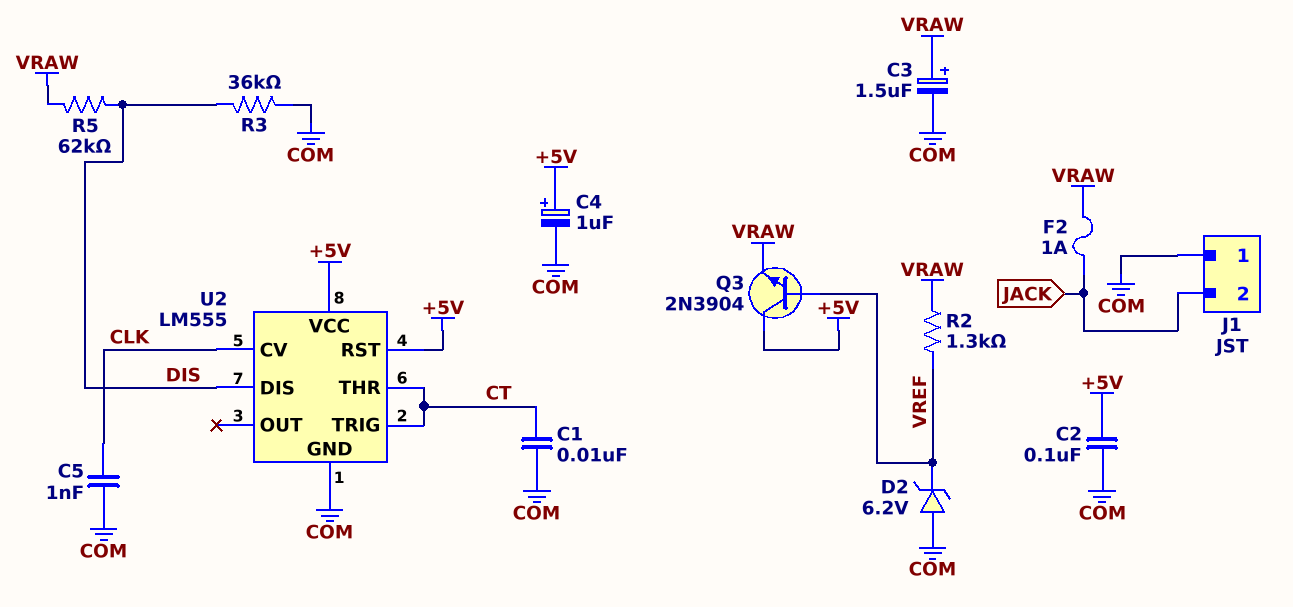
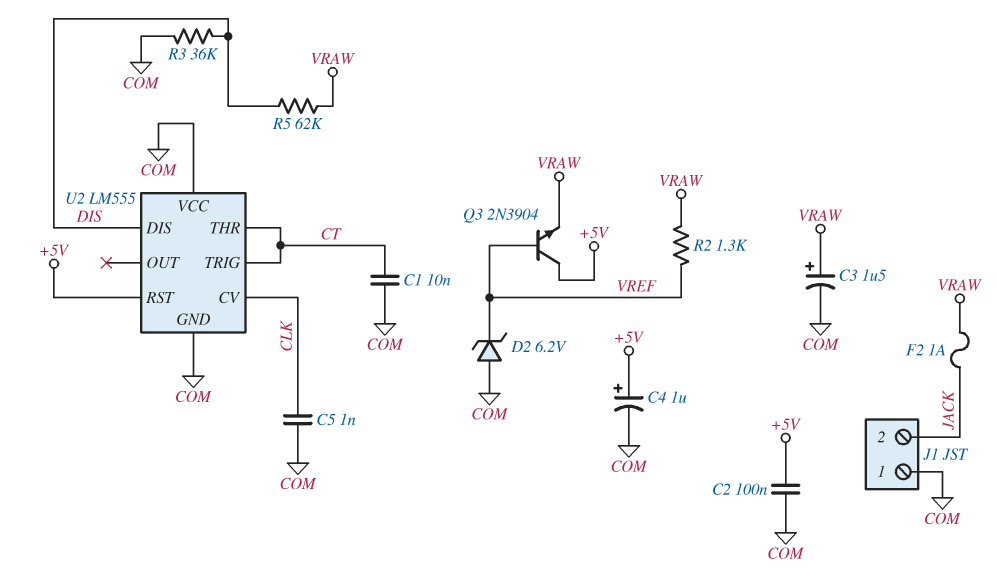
U2 pin VCC: +5V -> COM

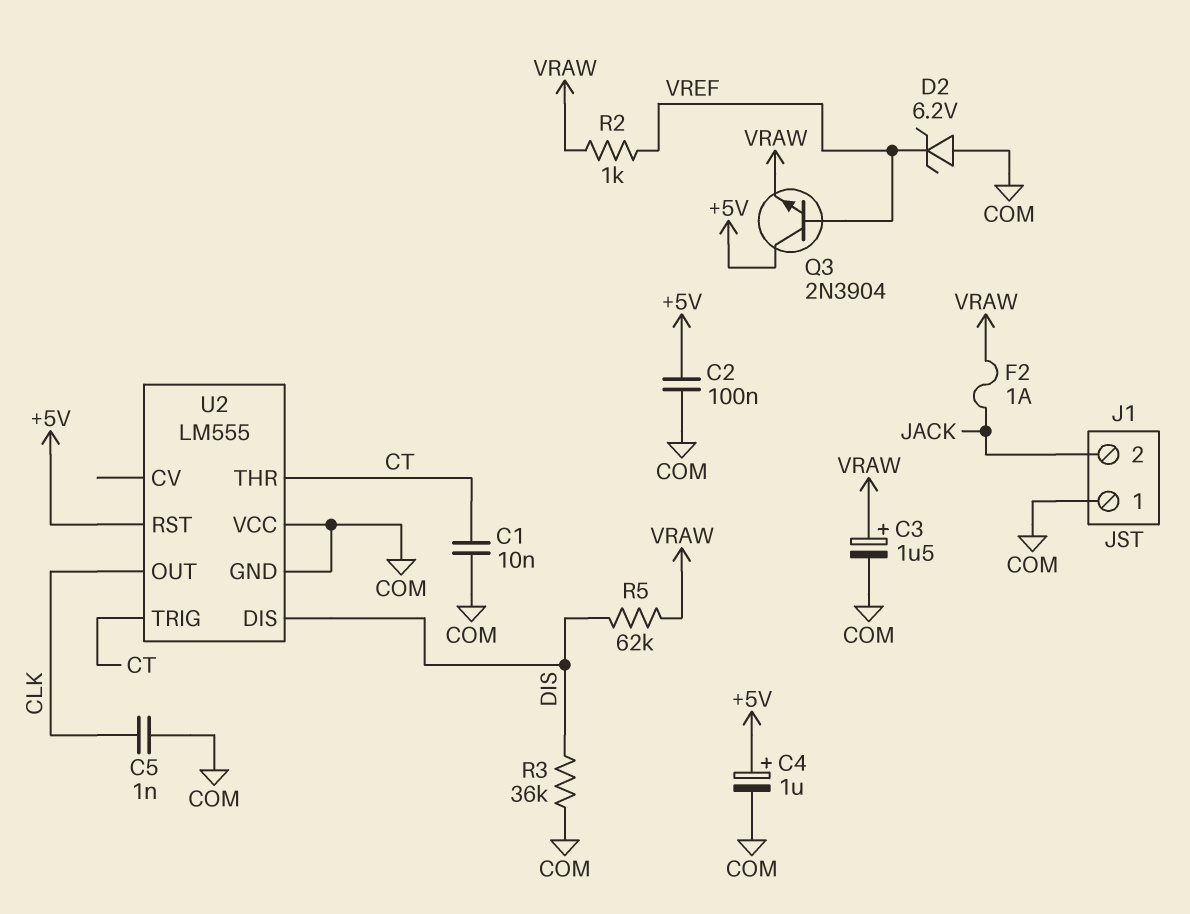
R2: 1.3k (VRAW, VREF) -> 1k (VRAW, VREF)
U2 pin CV: CLK -> none
U2 pin OUT: none -> CLK

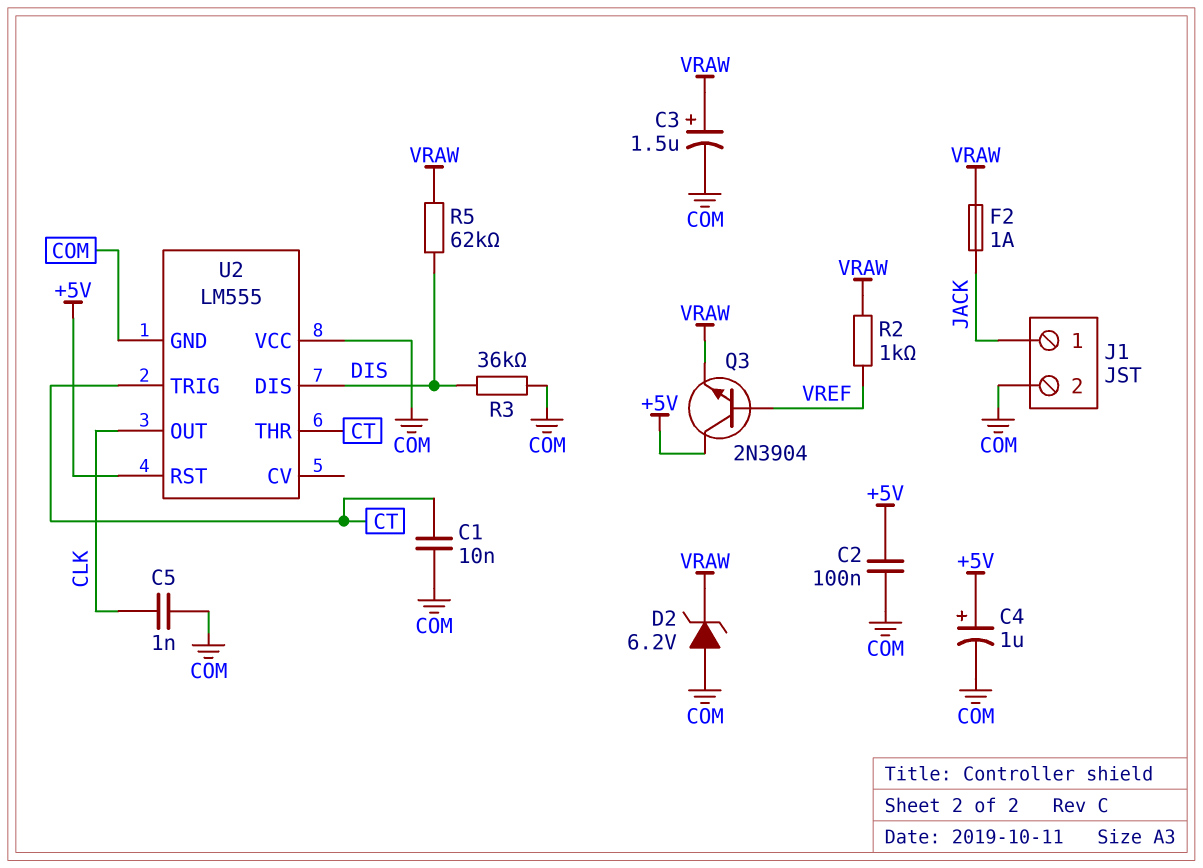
D2: zener 6.2V (A COM, K VREF) -> zener 6.2V (A COM, K VRAW)
J1 pin 1: COM -> JACK
J1 pin 2: JACK -> COM

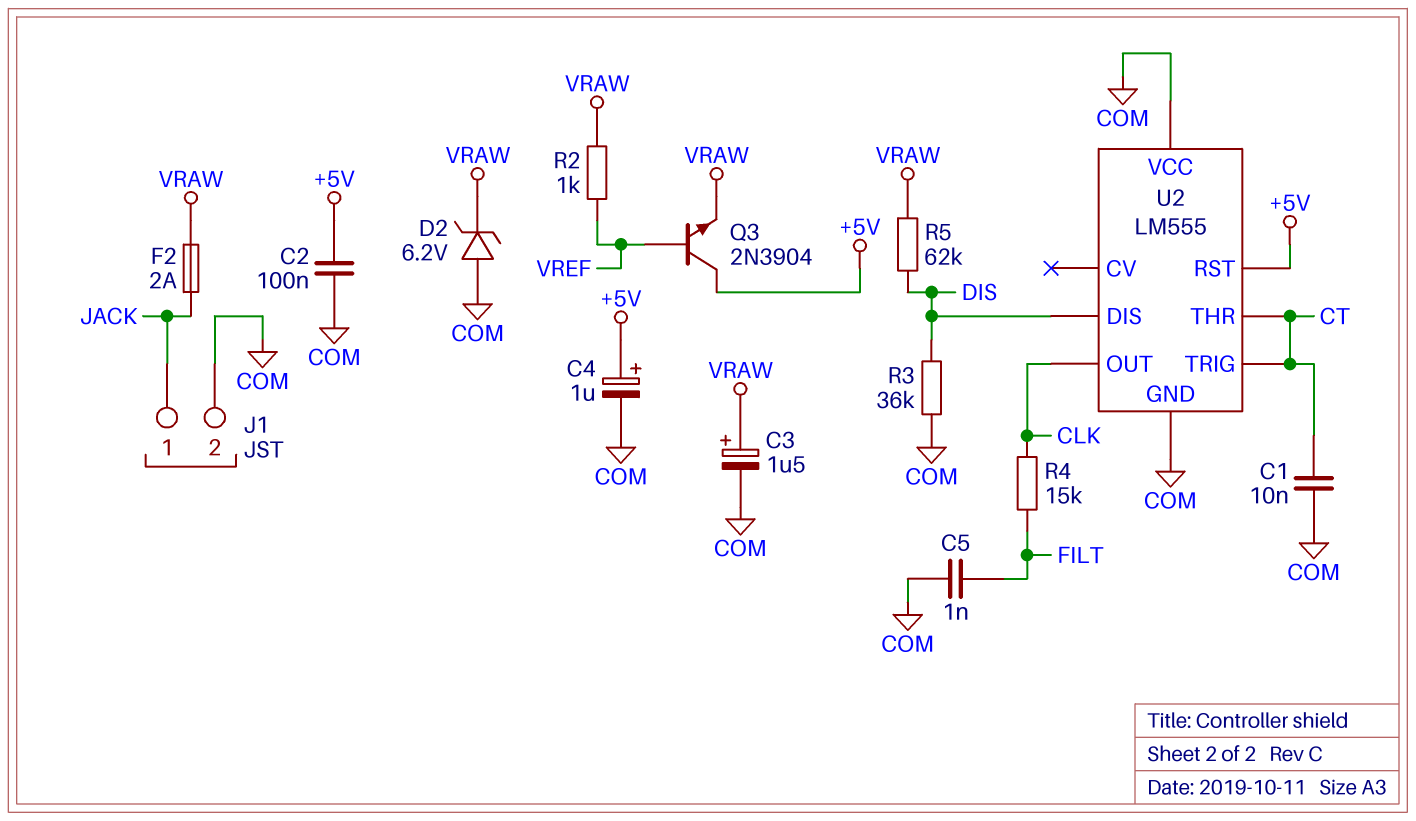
C5: 1nF (CLK, COM) -> 1nF (COM, FILT)
F2: 1A (JACK, VRAW) -> 2A (JACK, VRAW)
R4: none -> 15k (CLK, FILT)

